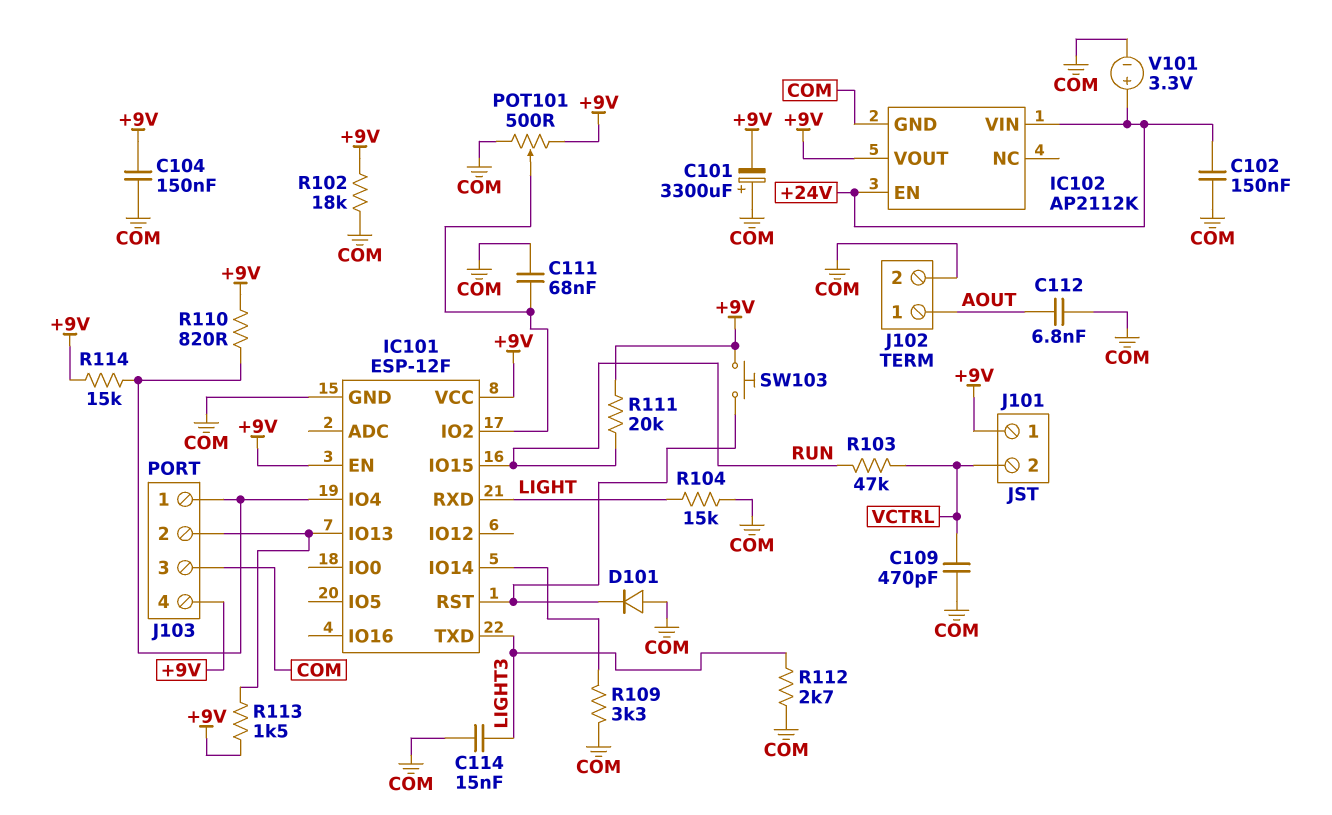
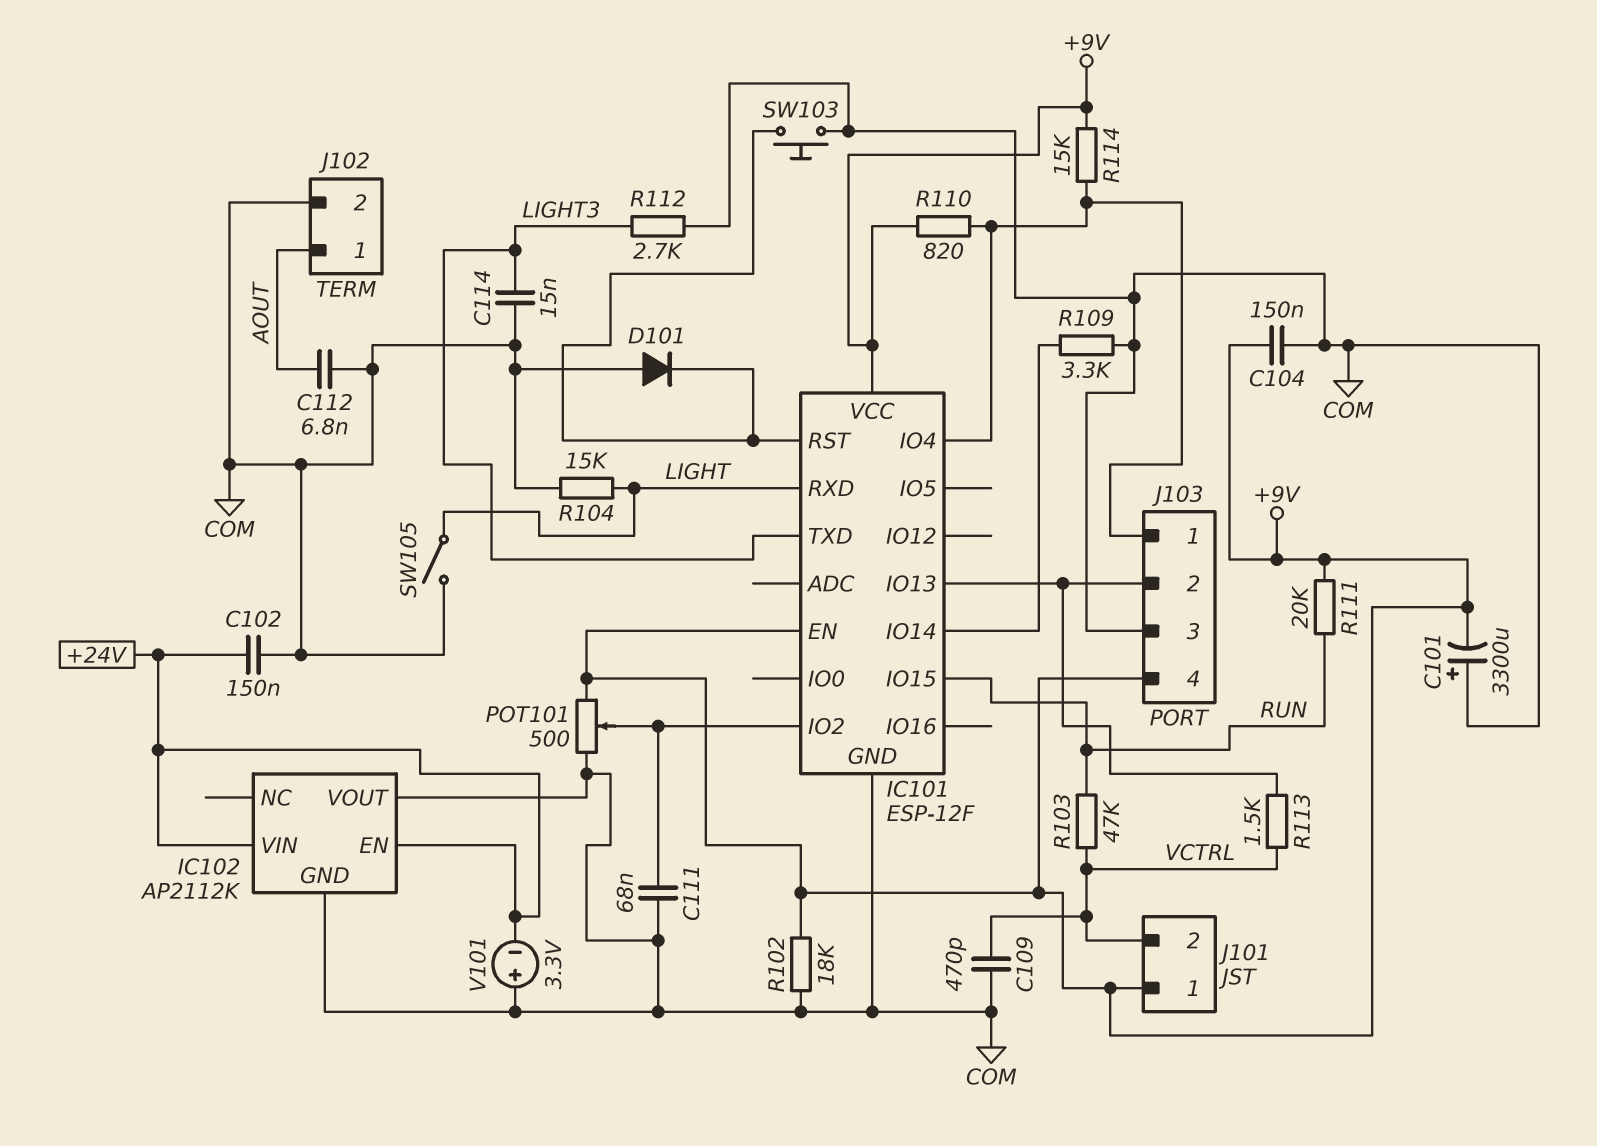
IC102 pin VOUT: +9V -> COM
R113: 1.5k (+9V, IC101/IO13) -> 1.5k (IC101/IO13, VCTRL)
SW103: button (+9V, IC101/RST) -> button (COM, IC101/RST)
SW105: none -> switch (COM, LIGHT)
V101: 3.3V (plus +24V, minus COM) -> 3.3V (plus COM, minus +24V)

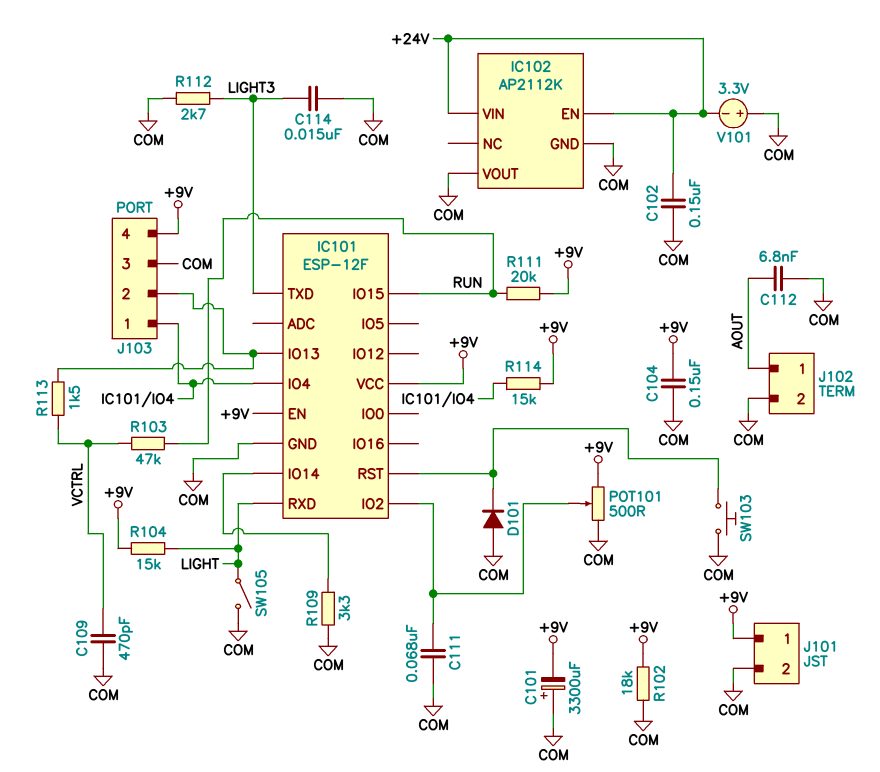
J101 pin 2: VCTRL -> COM
R104: 15k (COM, LIGHT) -> 15k (+9V, LIGHT)
R110: 820 (+9V, IC101/IO4) -> none

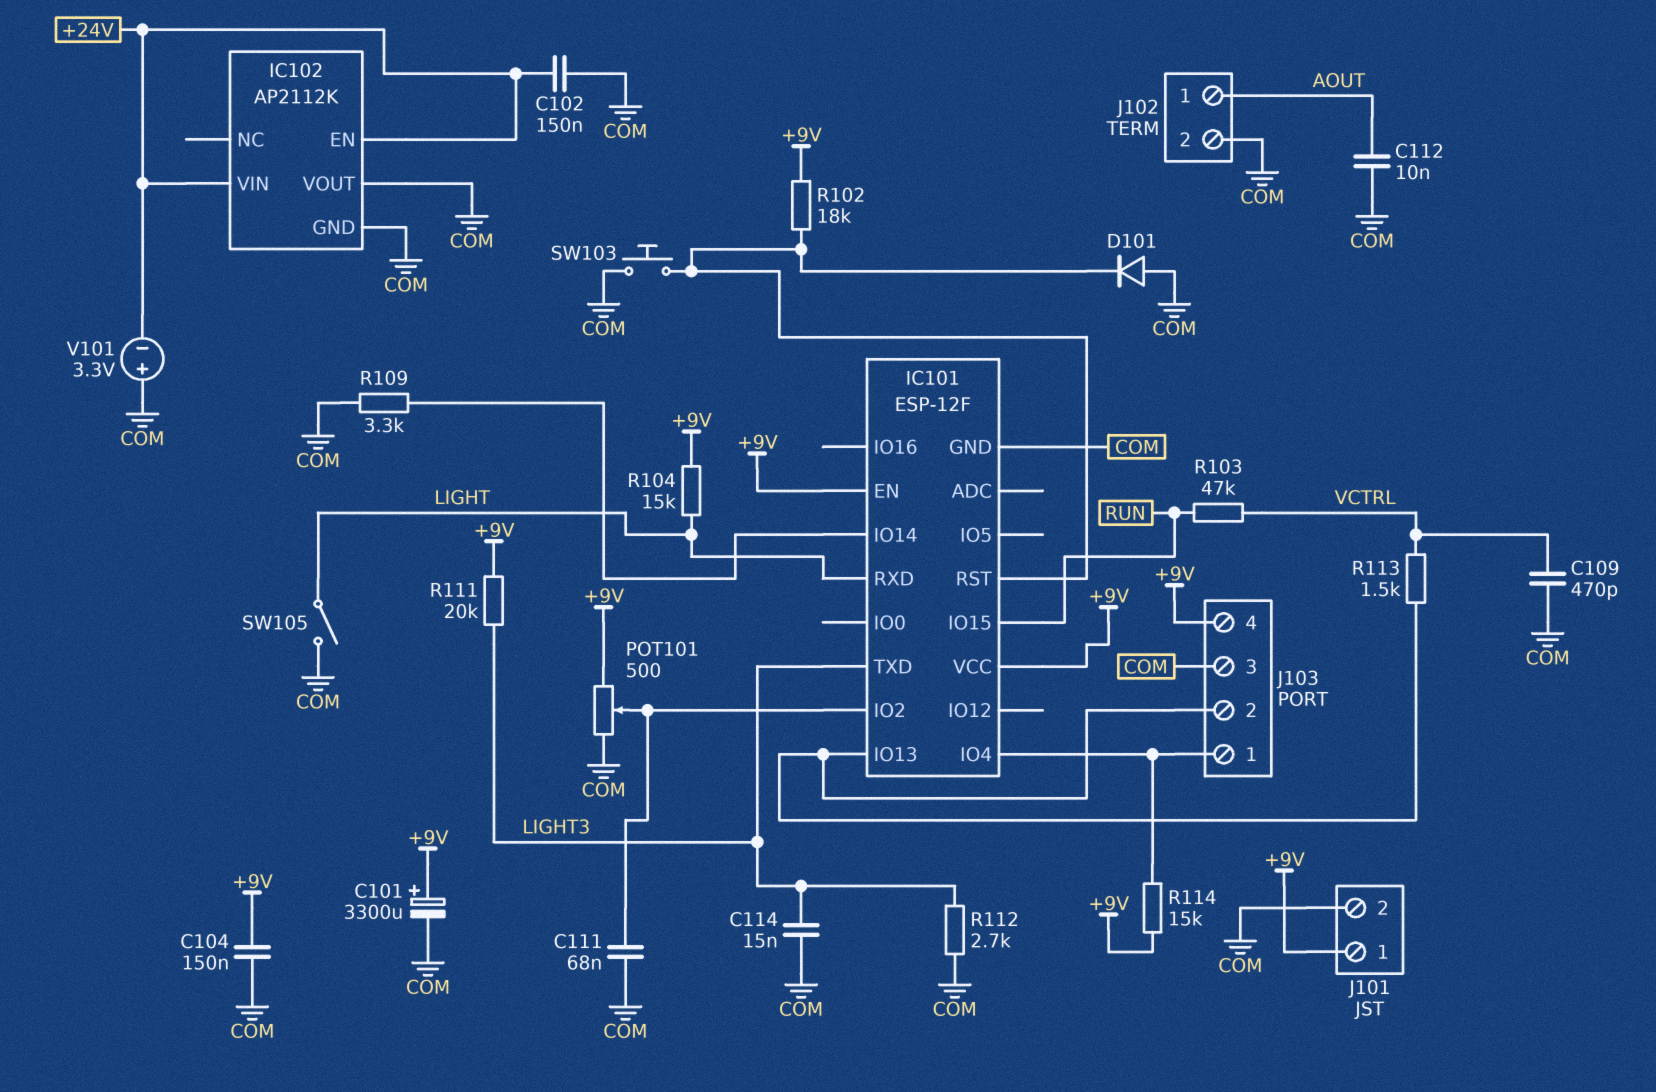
C101: 3300uF (plus COM, minus +9V) -> 3300uF (plus +9V, minus COM)
C112: 6.8nF (AOUT, COM) -> 10nF (AOUT, COM)
R102: 18k (+9V, COM) -> 18k (+9V, IC101/RST)
R111: 20k (+9V, RUN) -> 20k (+9V, LIGHT3)

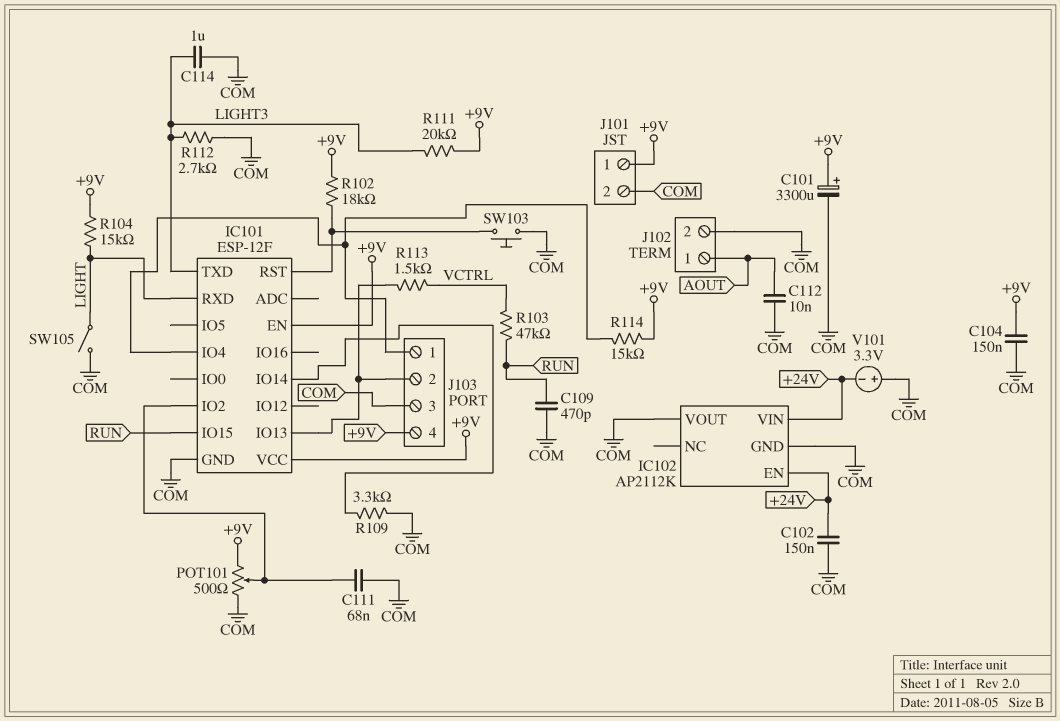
C109: 470pF (COM, VCTRL) -> 470pF (COM, RUN)
C114: 15nF (COM, LIGHT3) -> 1uF (COM, LIGHT3)
D101: diode (A COM, K IC101/RST) -> none

